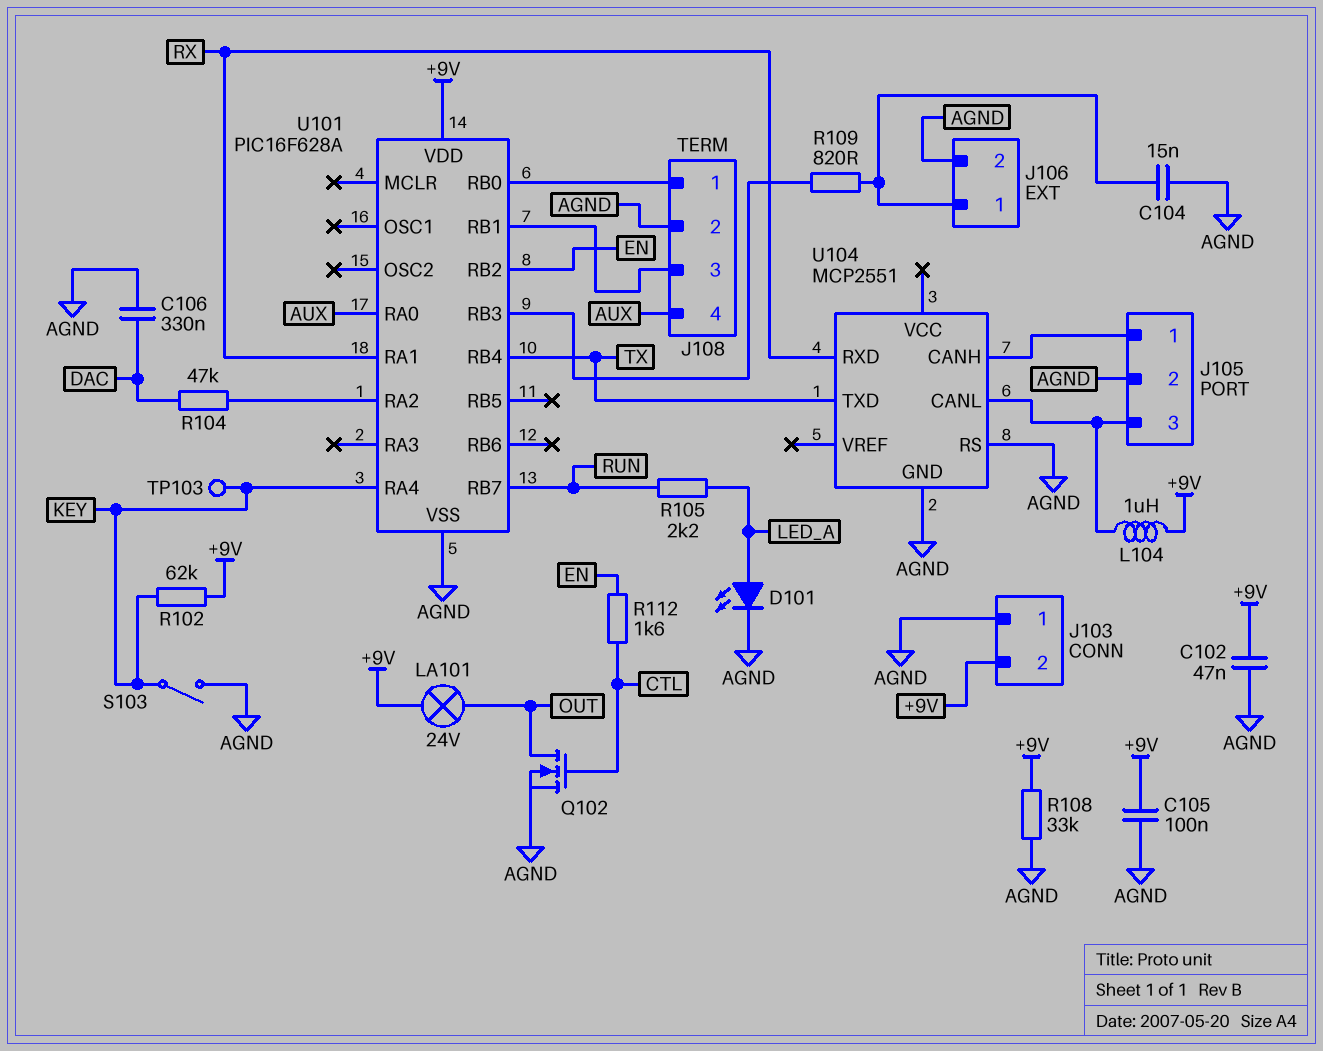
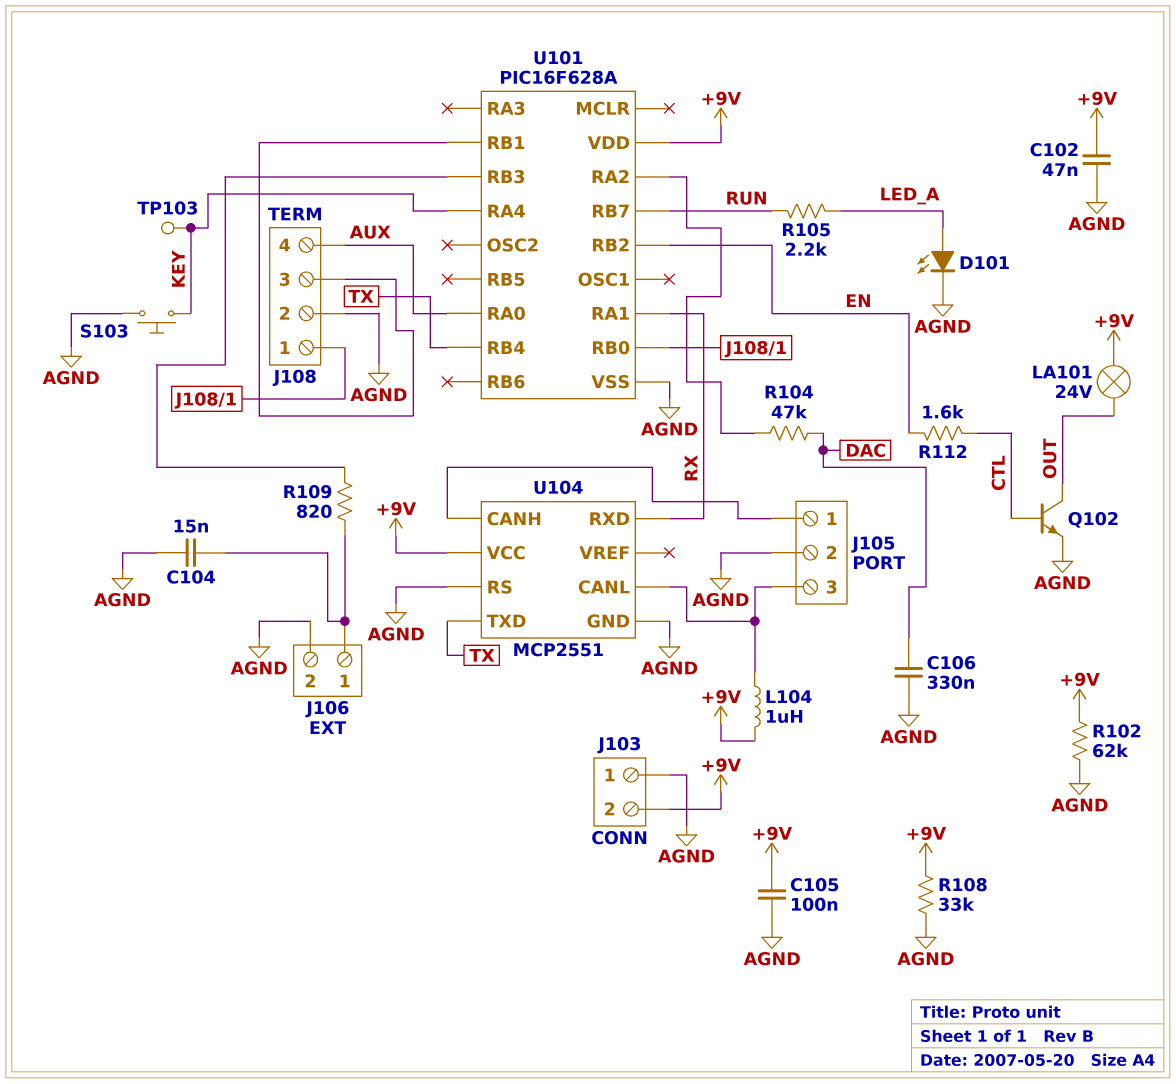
Q102: NMOS (G CTL, D OUT, S AGND) -> NPN (B CTL, C OUT, E AGND)
R102: 62k (+9V, KEY) -> 62k (+9V, AGND)
S103: switch (AGND, KEY) -> button (AGND, KEY)
U104 pin VCC: none -> +9V

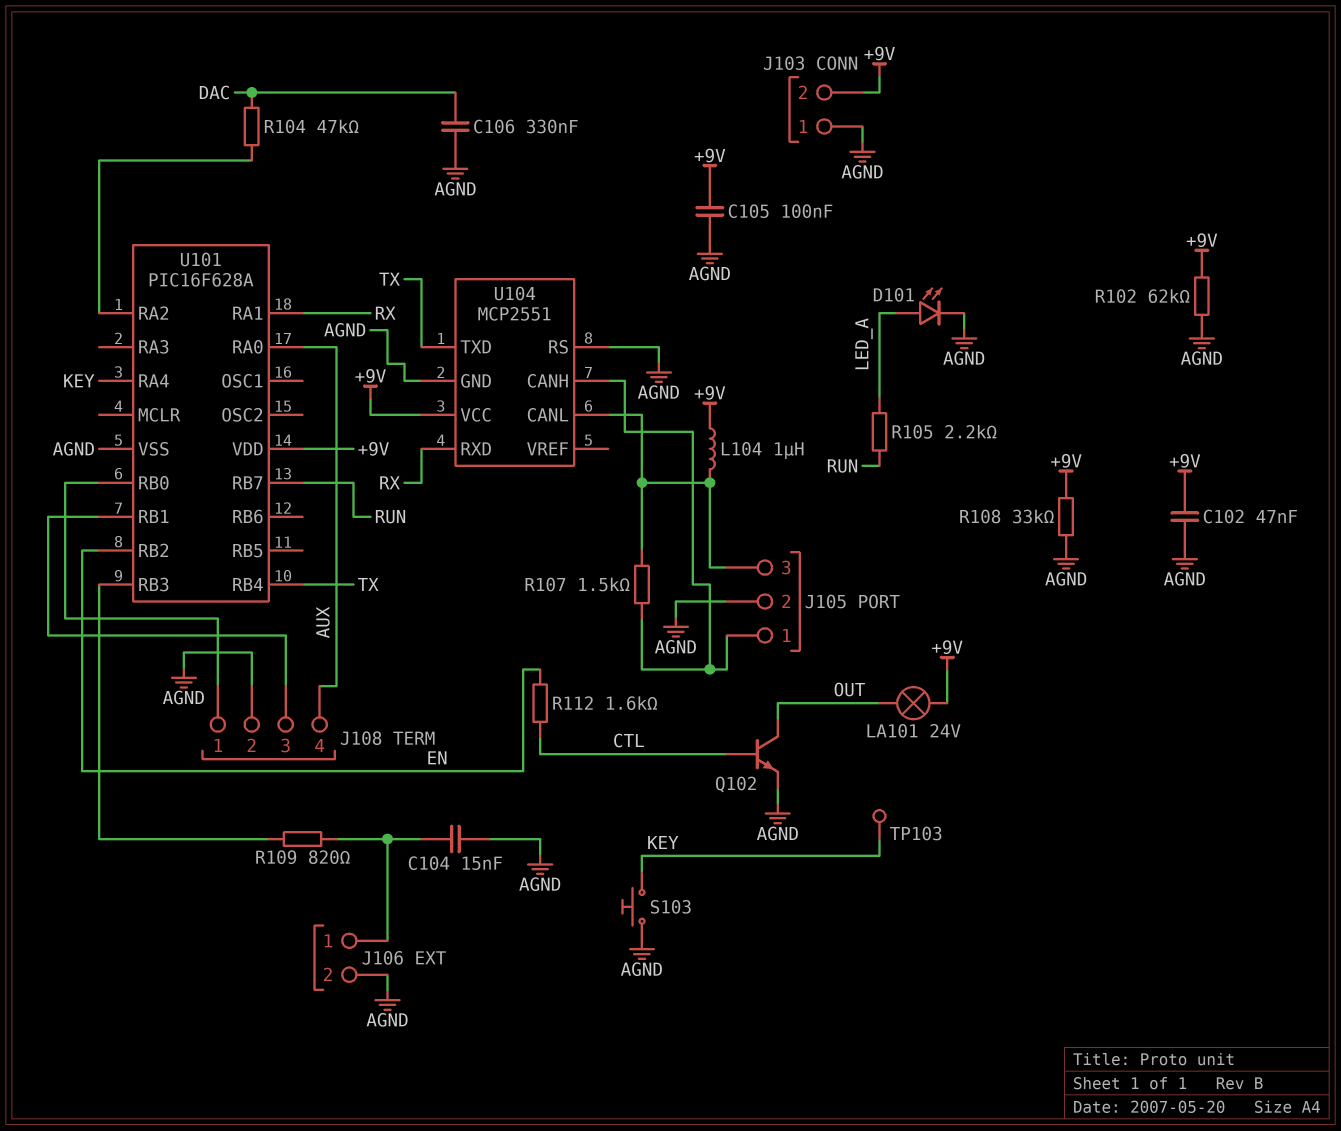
R107: none -> 1.5k (J105/1, J105/3)

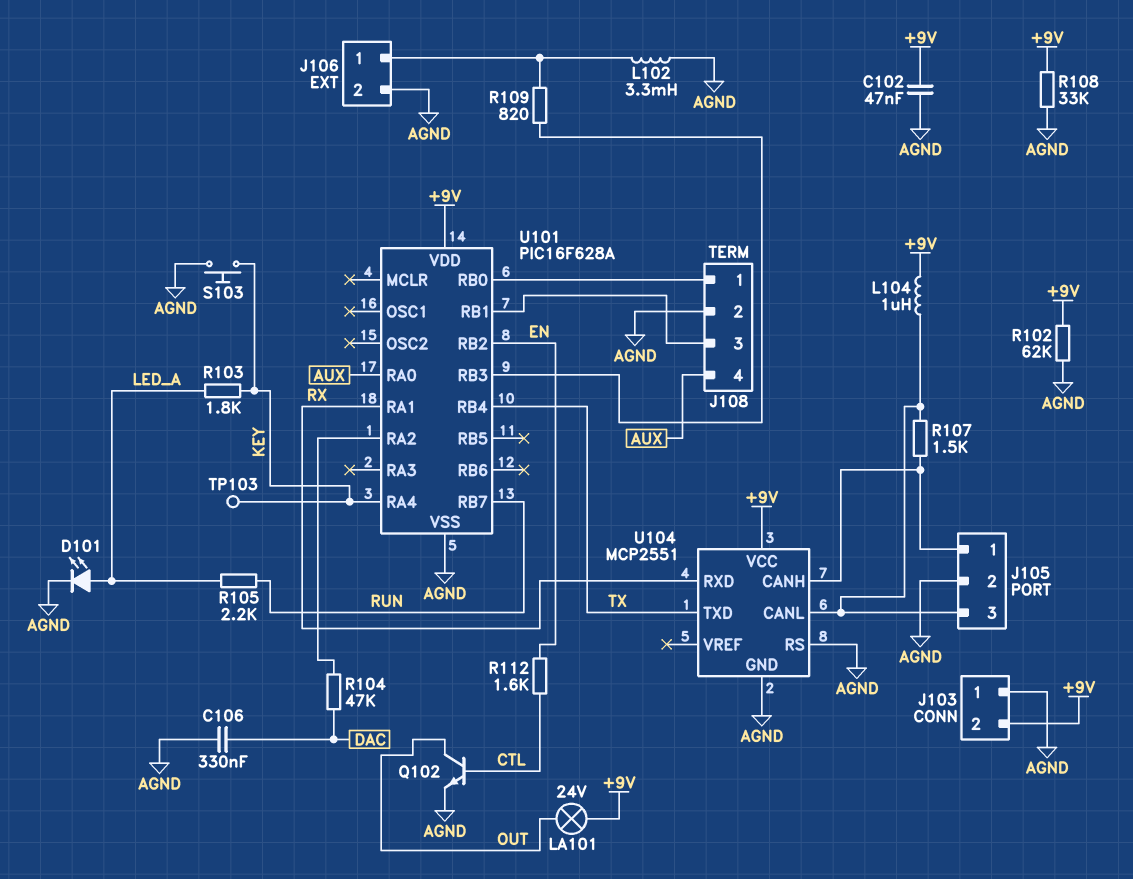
C104: 15nF (AGND, J106/1) -> none
C105: 100nF (+9V, AGND) -> none
L102: none -> 3.3mH (AGND, J106/1)
R103: none -> 1.8k (KEY, LED_A)

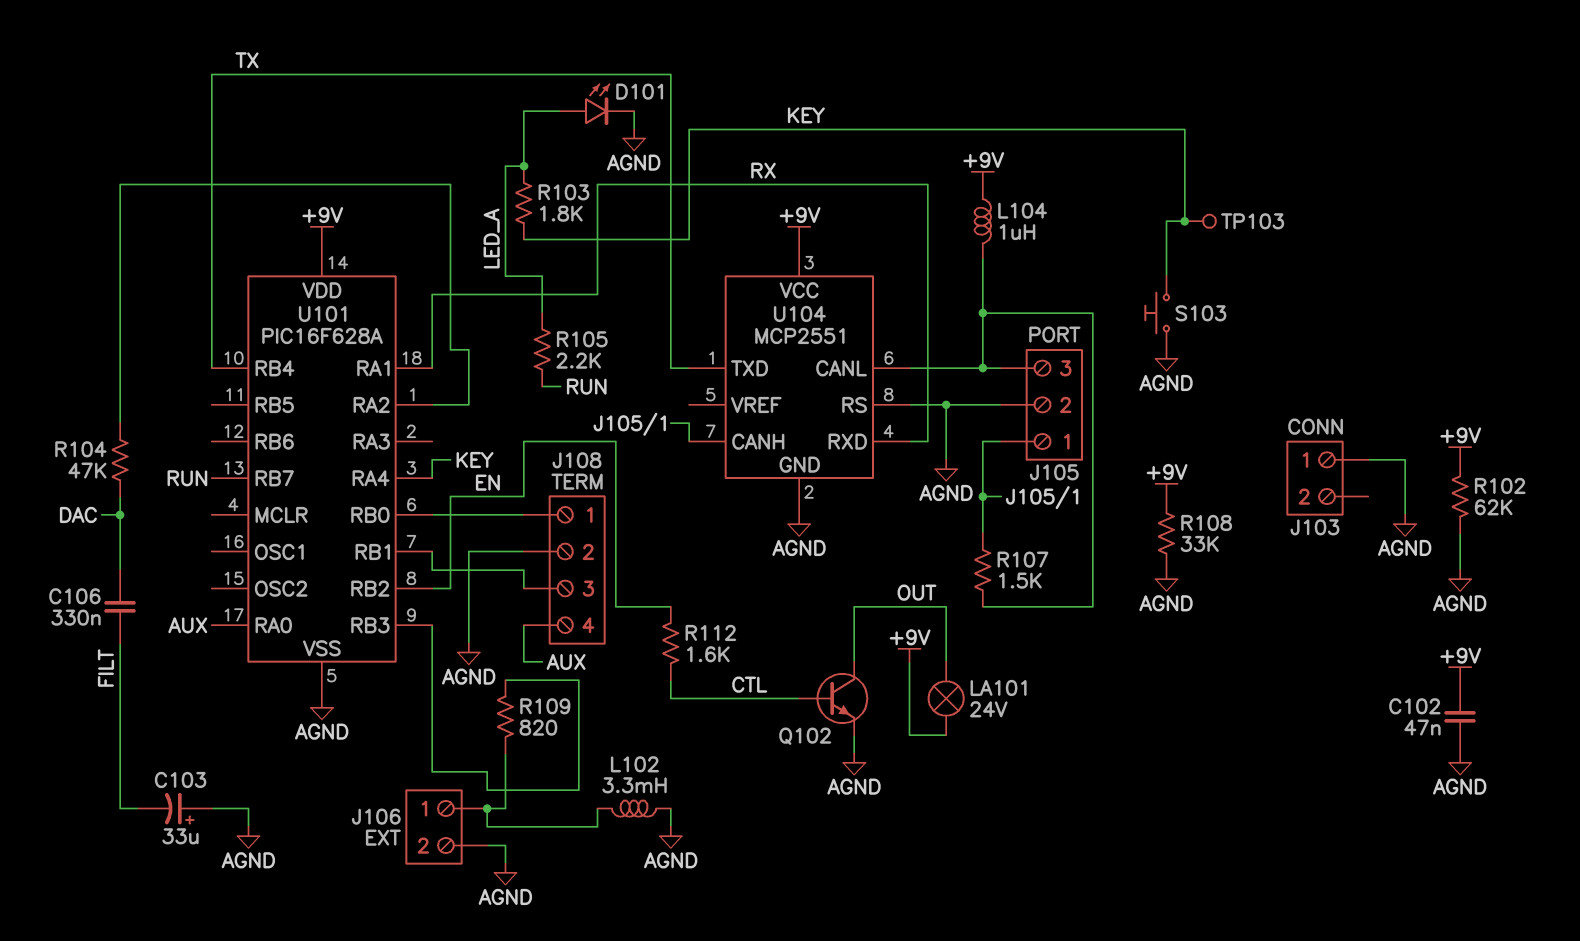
C103: none -> 33uF (plus AGND, minus FILT)
C106: 330nF (AGND, DAC) -> 330nF (DAC, FILT)
J103 pin 2: +9V -> none

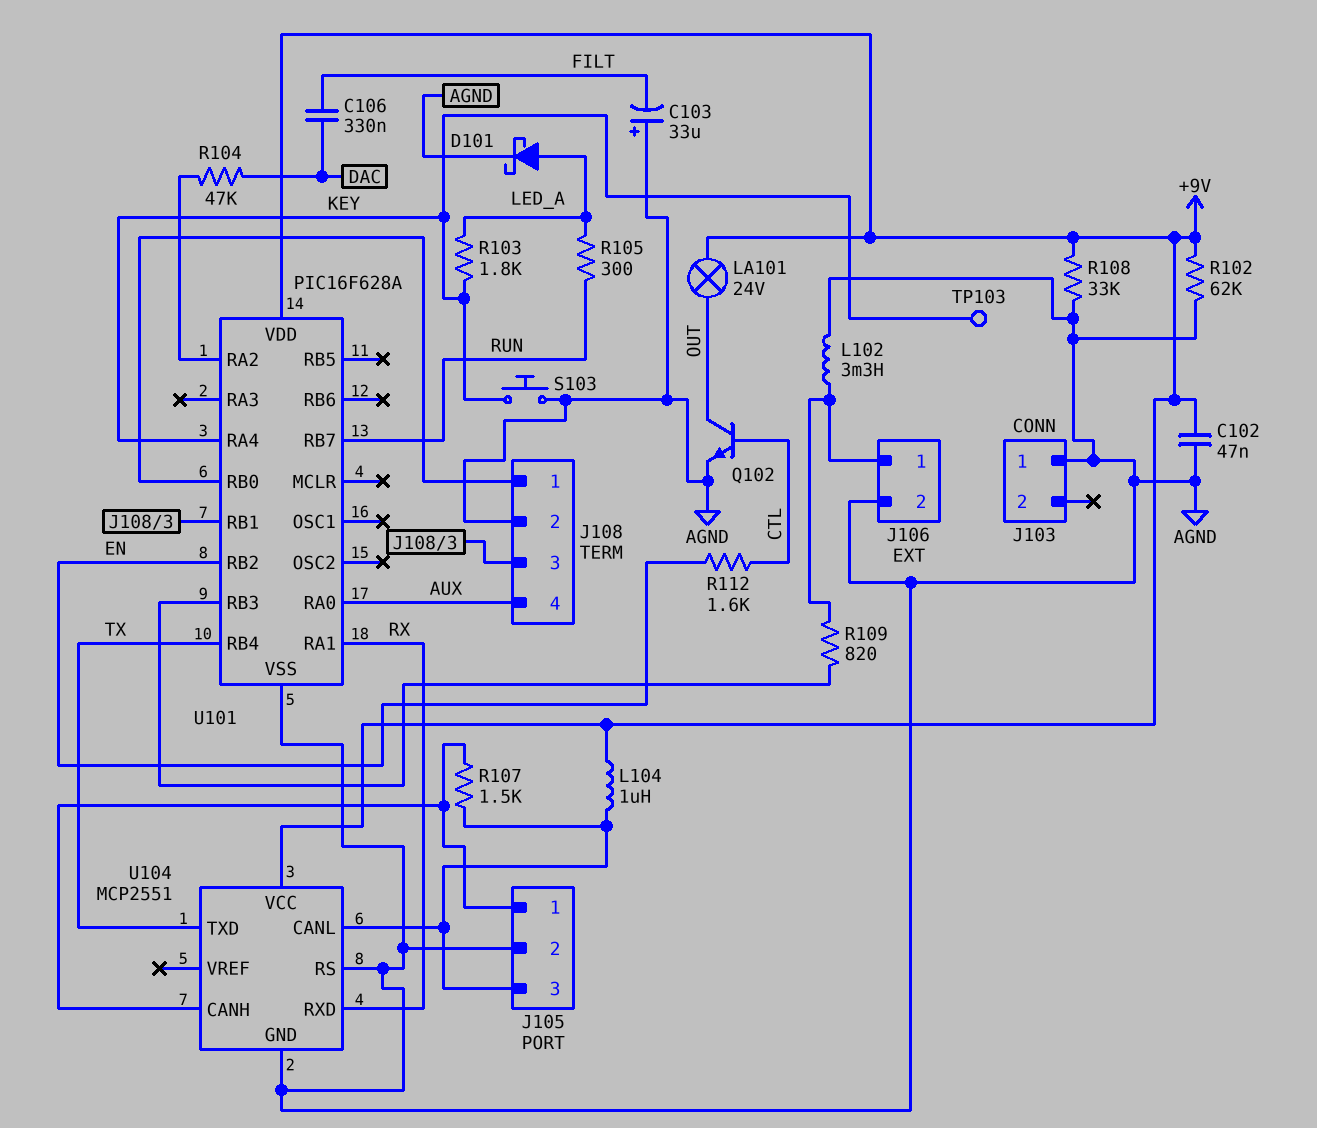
D101: LED (A LED_A, K AGND) -> schottky (A LED_A, K AGND)
R105: 2.2k (LED_A, RUN) -> 300 (LED_A, RUN)

